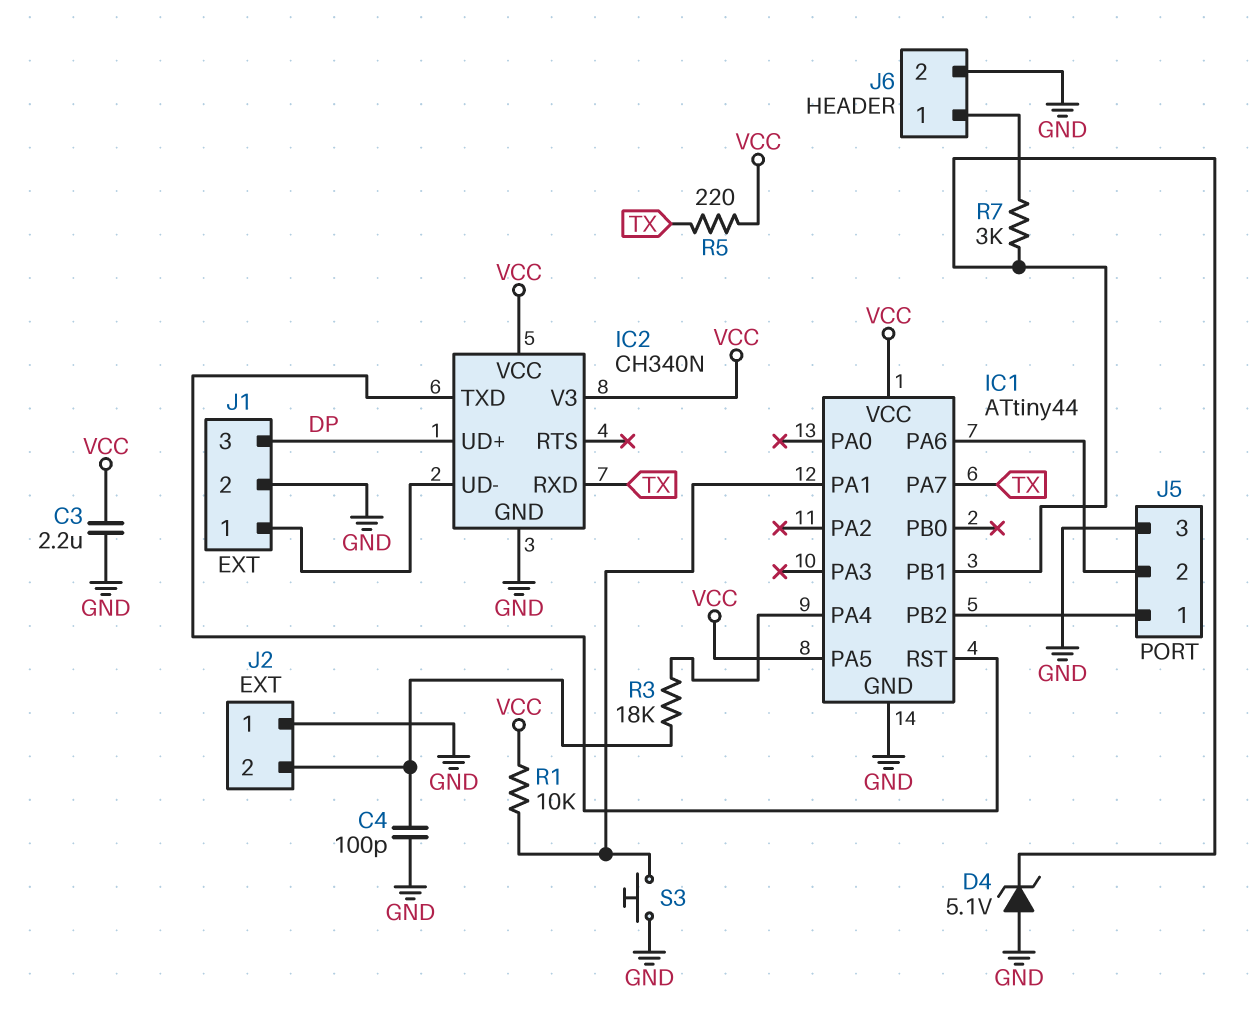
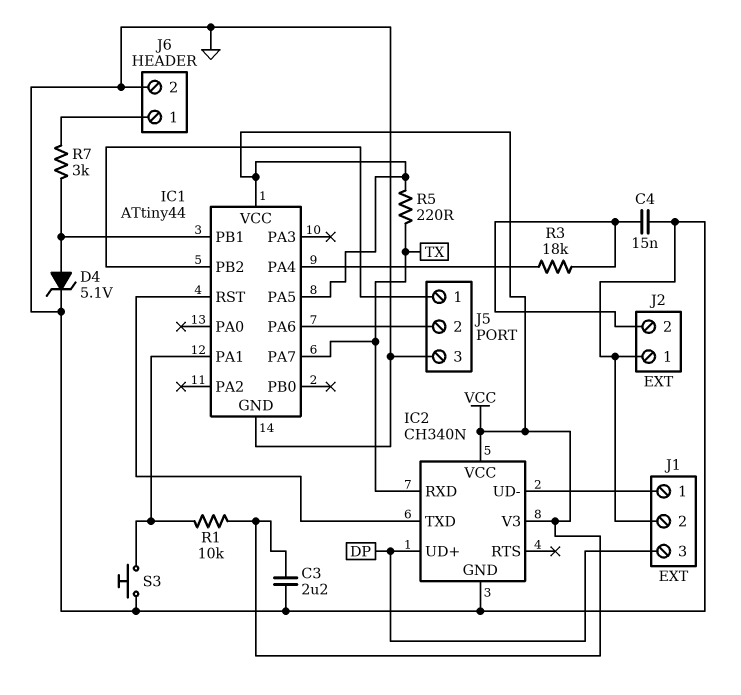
C4: 100pF (GND, J2/2) -> 15nF (GND, J2/2)
D4: zener 5.1V (A GND, K IC1/PB1) -> zener 5.1V (A IC1/PB1, K GND)

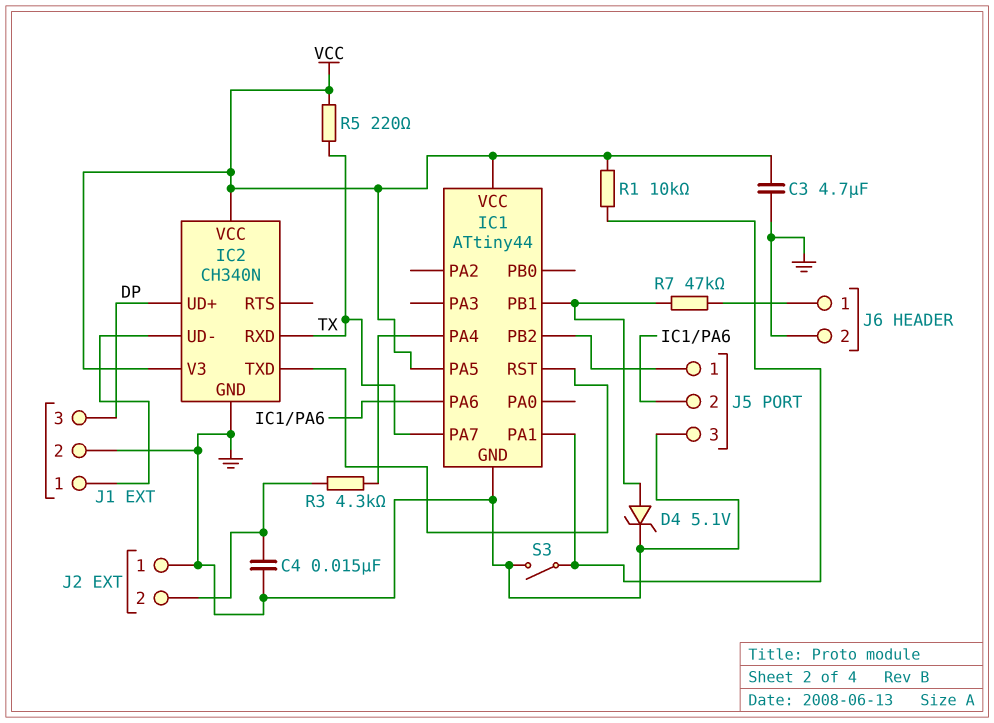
C3: 2.2uF (GND, VCC) -> 4.7uF (GND, VCC)
R3: 18k (IC1/PA4, J2/2) -> 4.3k (IC1/PA4, J2/2)
R7: 3k (IC1/PB1, J6/1) -> 47k (IC1/PB1, J6/1)
S3: button (GND, IC1/PA1) -> switch (GND, IC1/PA1)

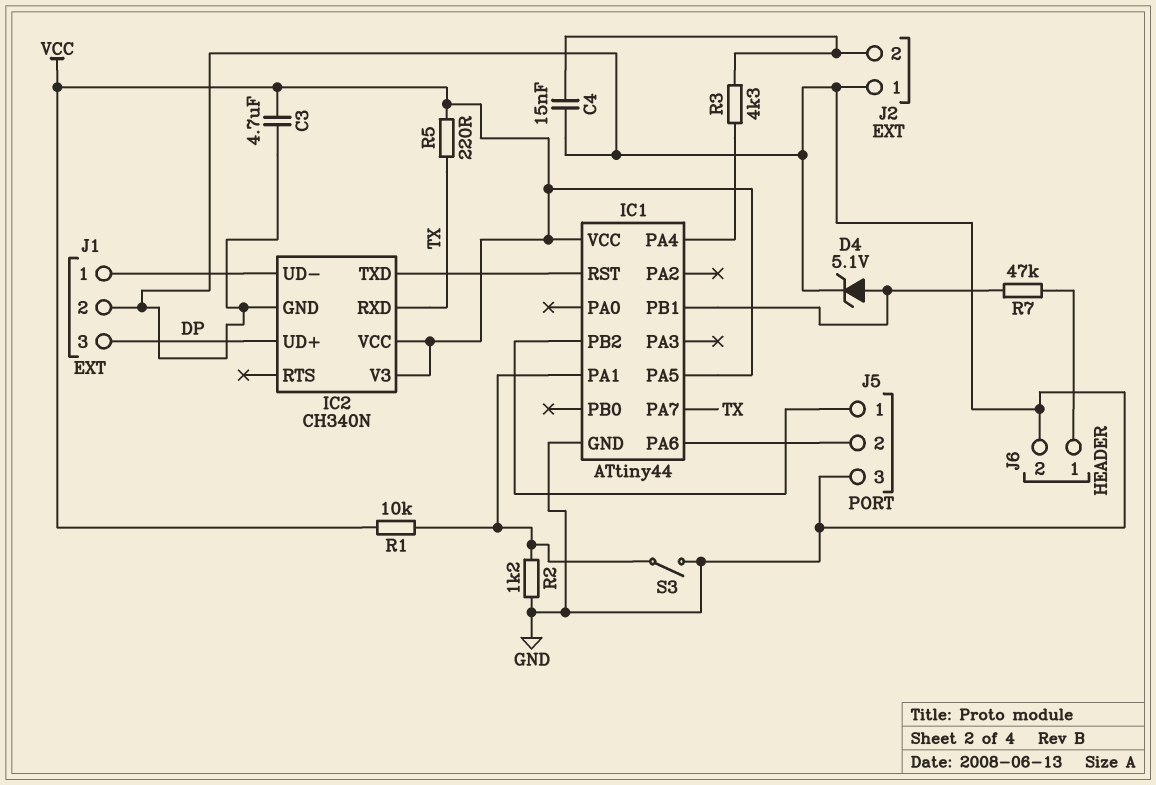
R2: none -> 1.2k (GND, IC1/PA1)

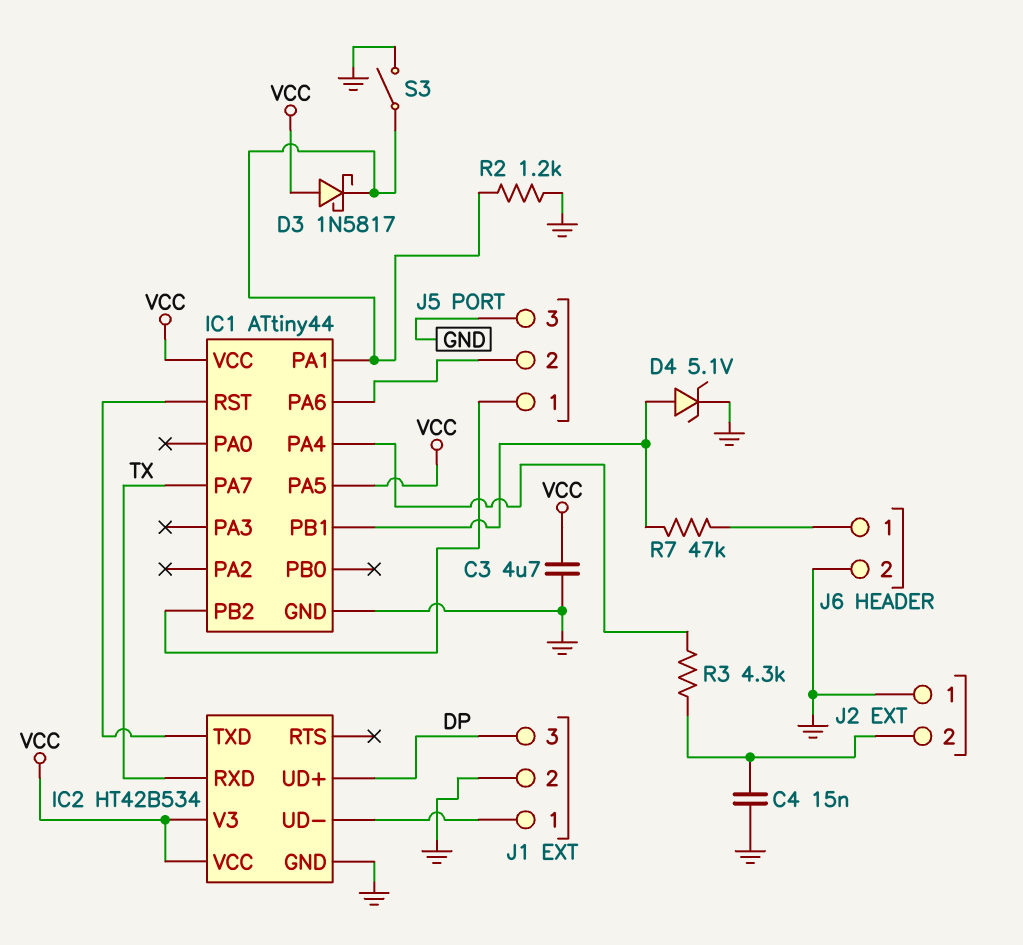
D3: none -> schottky 1N5817 (A VCC, K IC1/PA1)
IC2: CH340N -> HT42B534
R1: 10k (IC1/PA1, VCC) -> none
R5: 220 (TX, VCC) -> none

